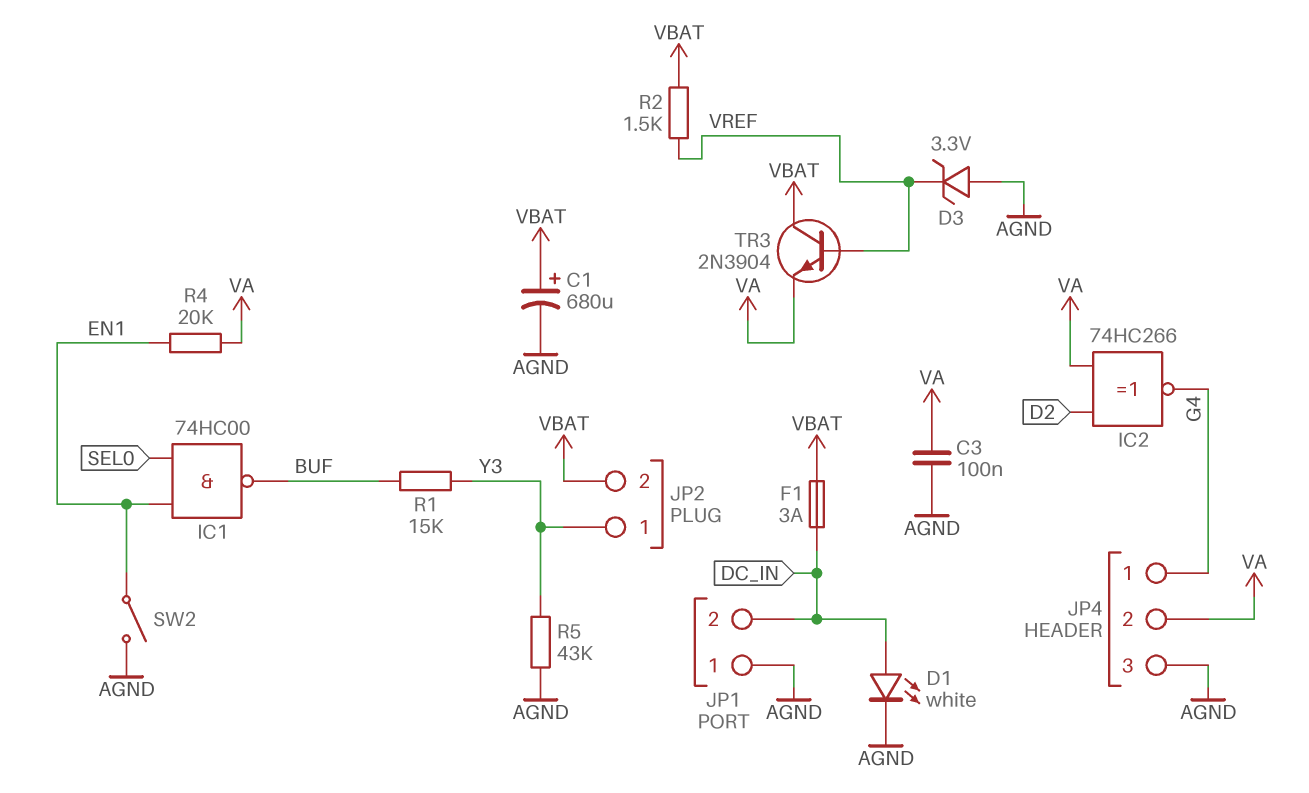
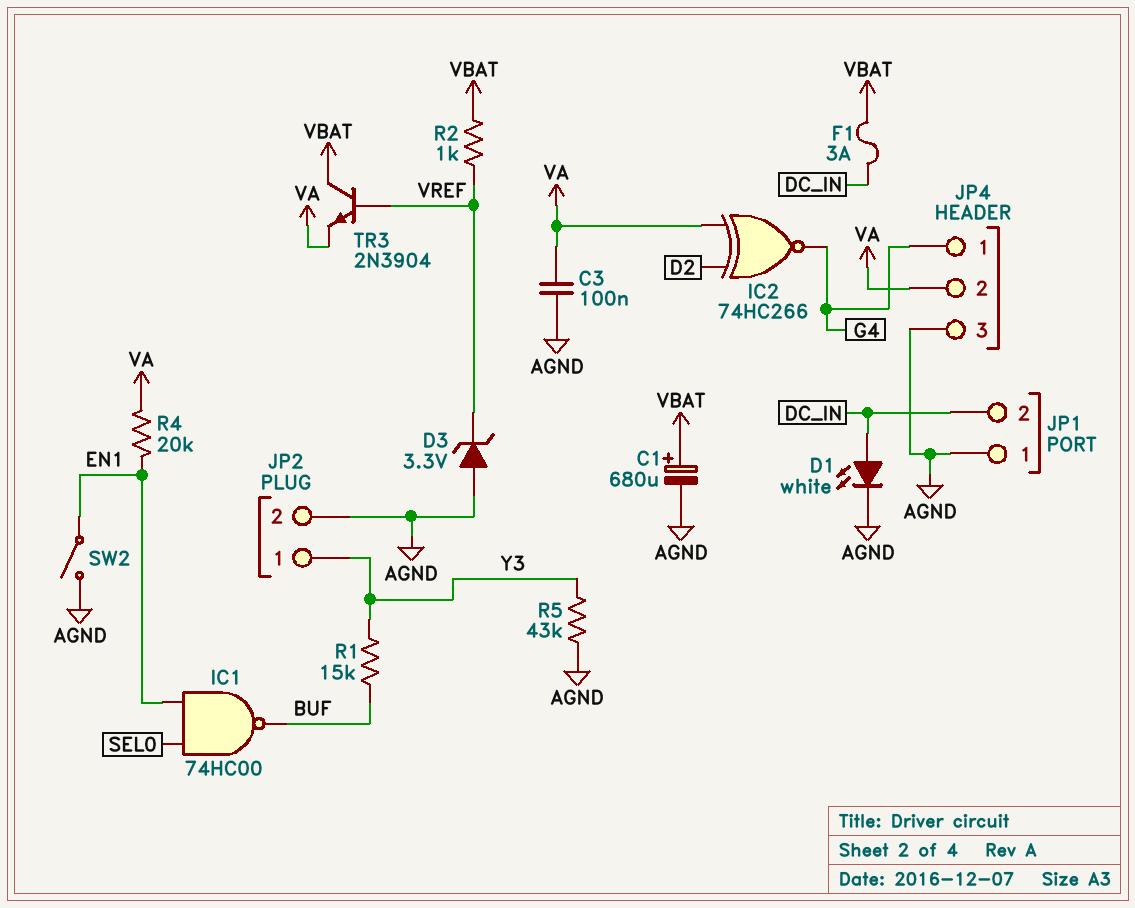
JP2 pin 2: VBAT -> AGND
R2: 1.5k (VBAT, VREF) -> 1k (VBAT, VREF)

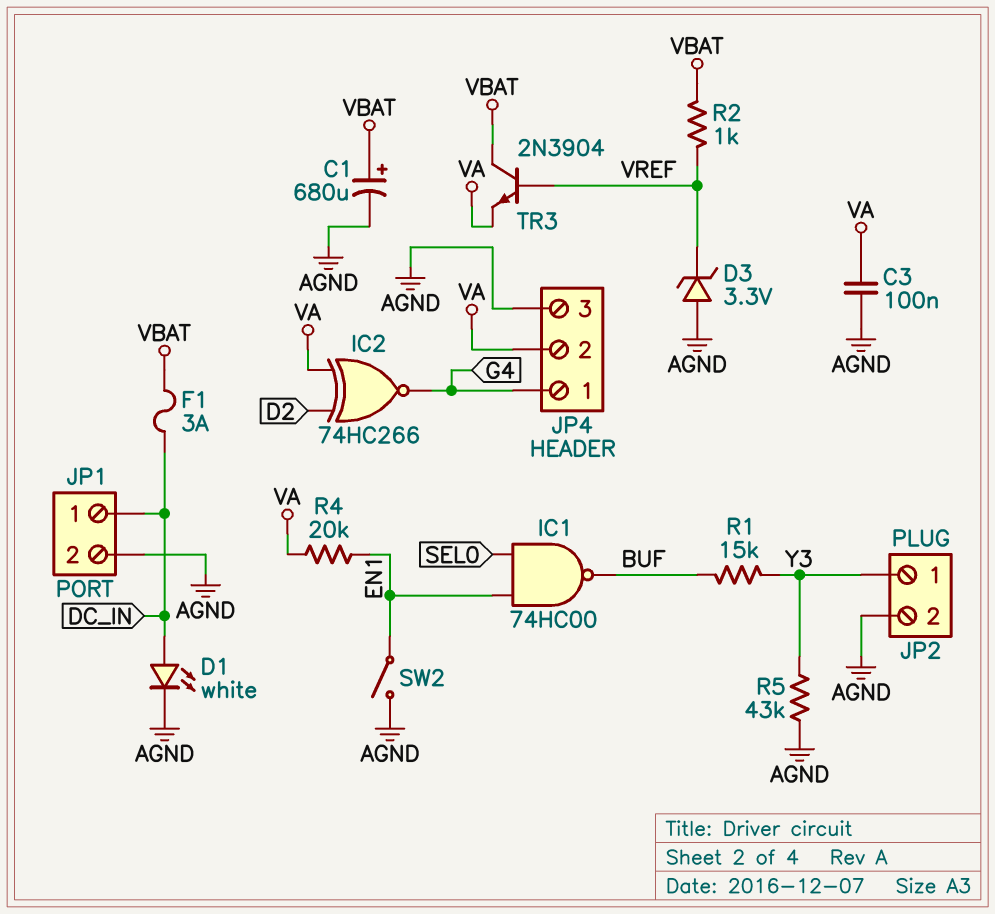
JP1 pin 1: AGND -> DC_IN
JP1 pin 2: DC_IN -> AGND

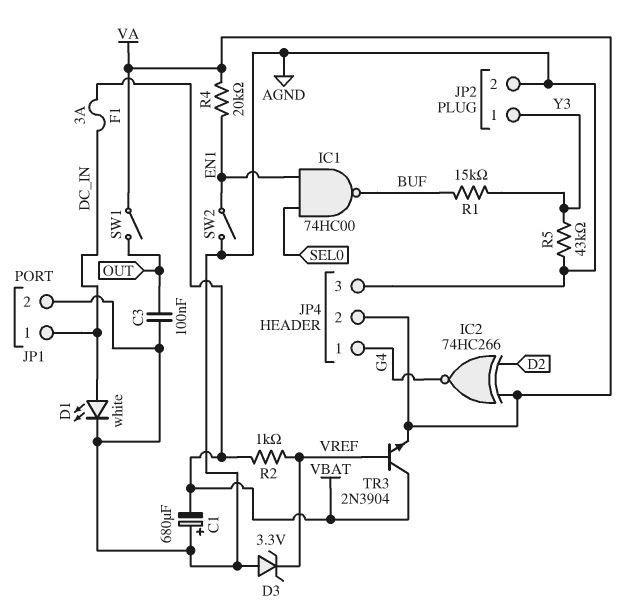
C1: 680uF (plus VBAT, minus AGND) -> 680uF (plus AGND, minus VBAT)
C3: 100nF (AGND, VA) -> 100nF (AGND, OUT)
SW1: none -> switch (OUT, VA)

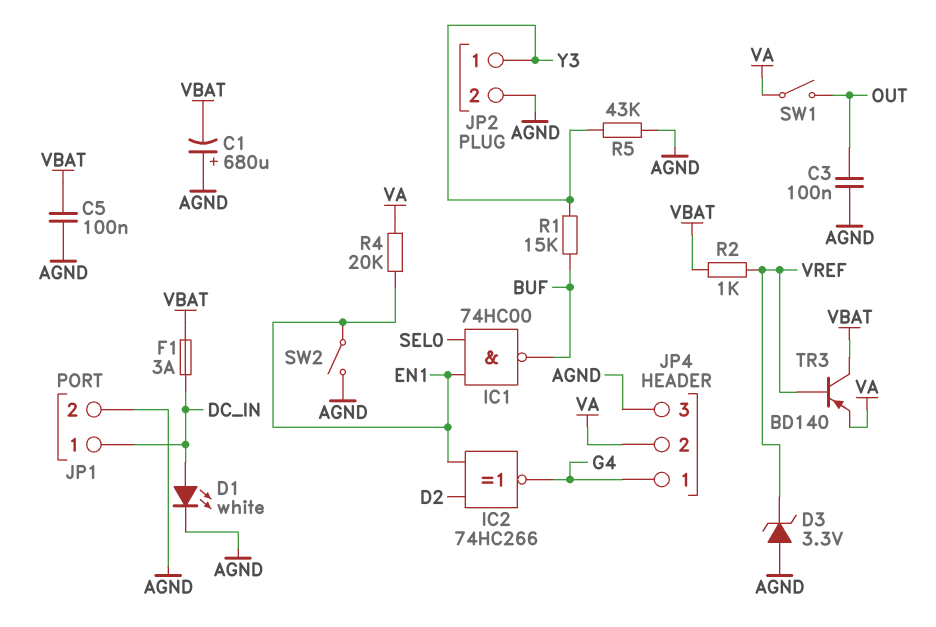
C5: none -> 100nF (AGND, VBAT)
IC2: XNOR 74HC266 (in D2, in VA, out G4) -> XNOR 74HC266 (in D2, in EN1, out G4)
TR3: NPN 2N3904 (B VREF, C VBAT, E VA) -> PNP BD140 (B VREF, C VBAT, E VA)

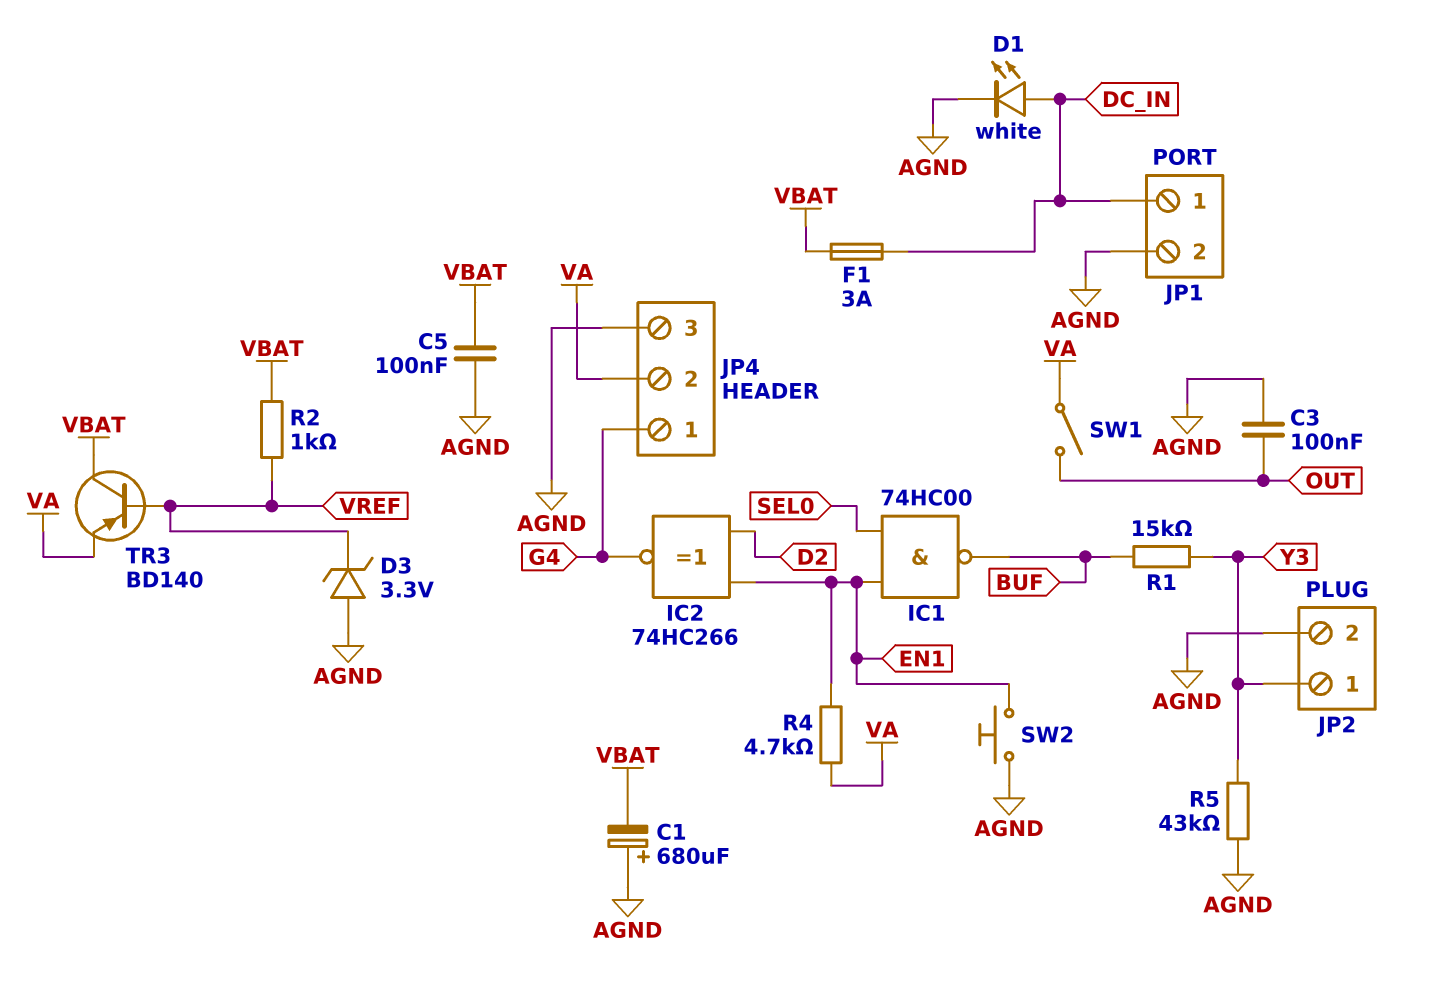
R4: 20k (EN1, VA) -> 4.7k (EN1, VA)
SW2: switch (AGND, EN1) -> button (AGND, EN1)

